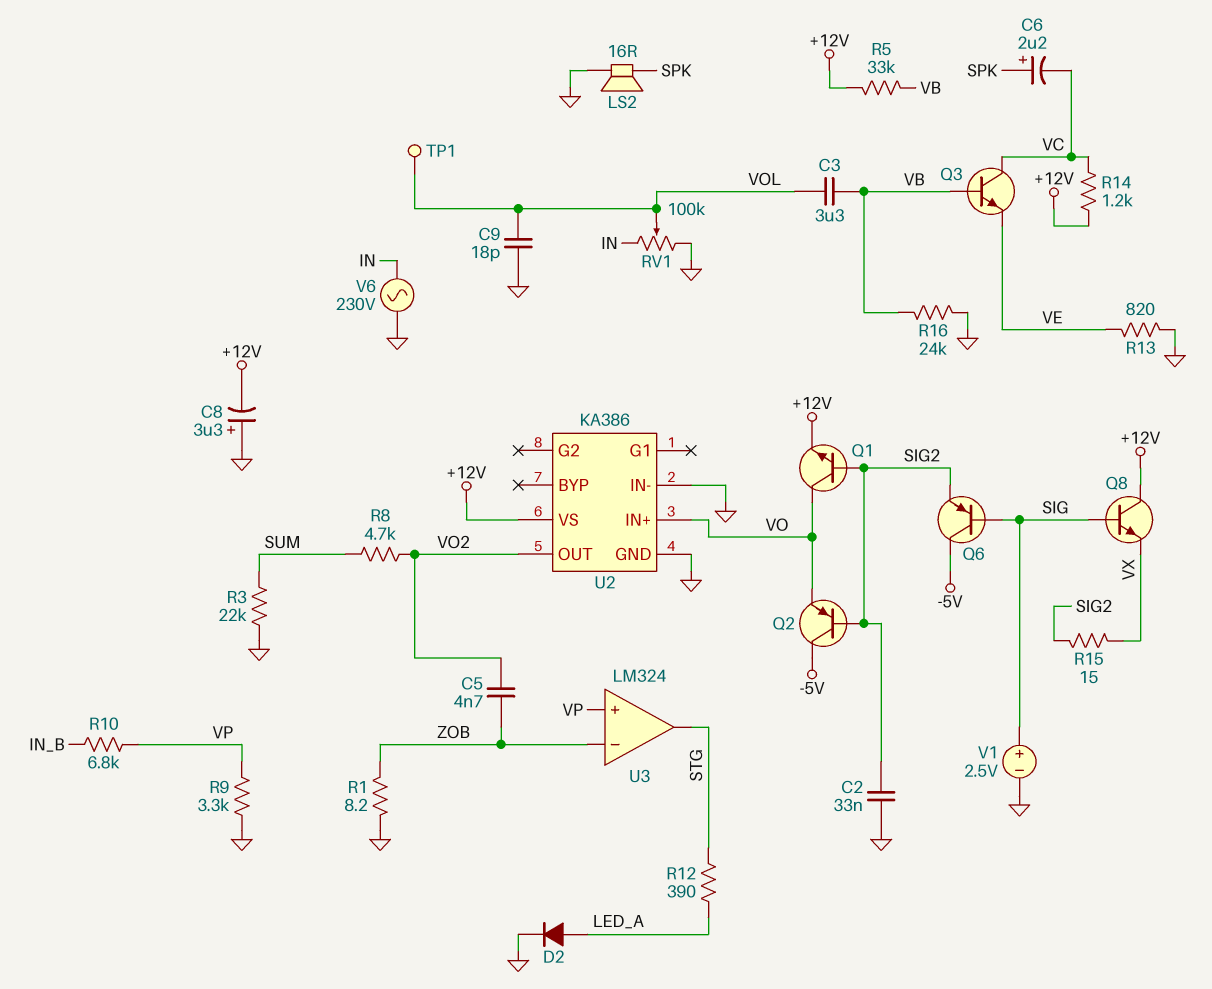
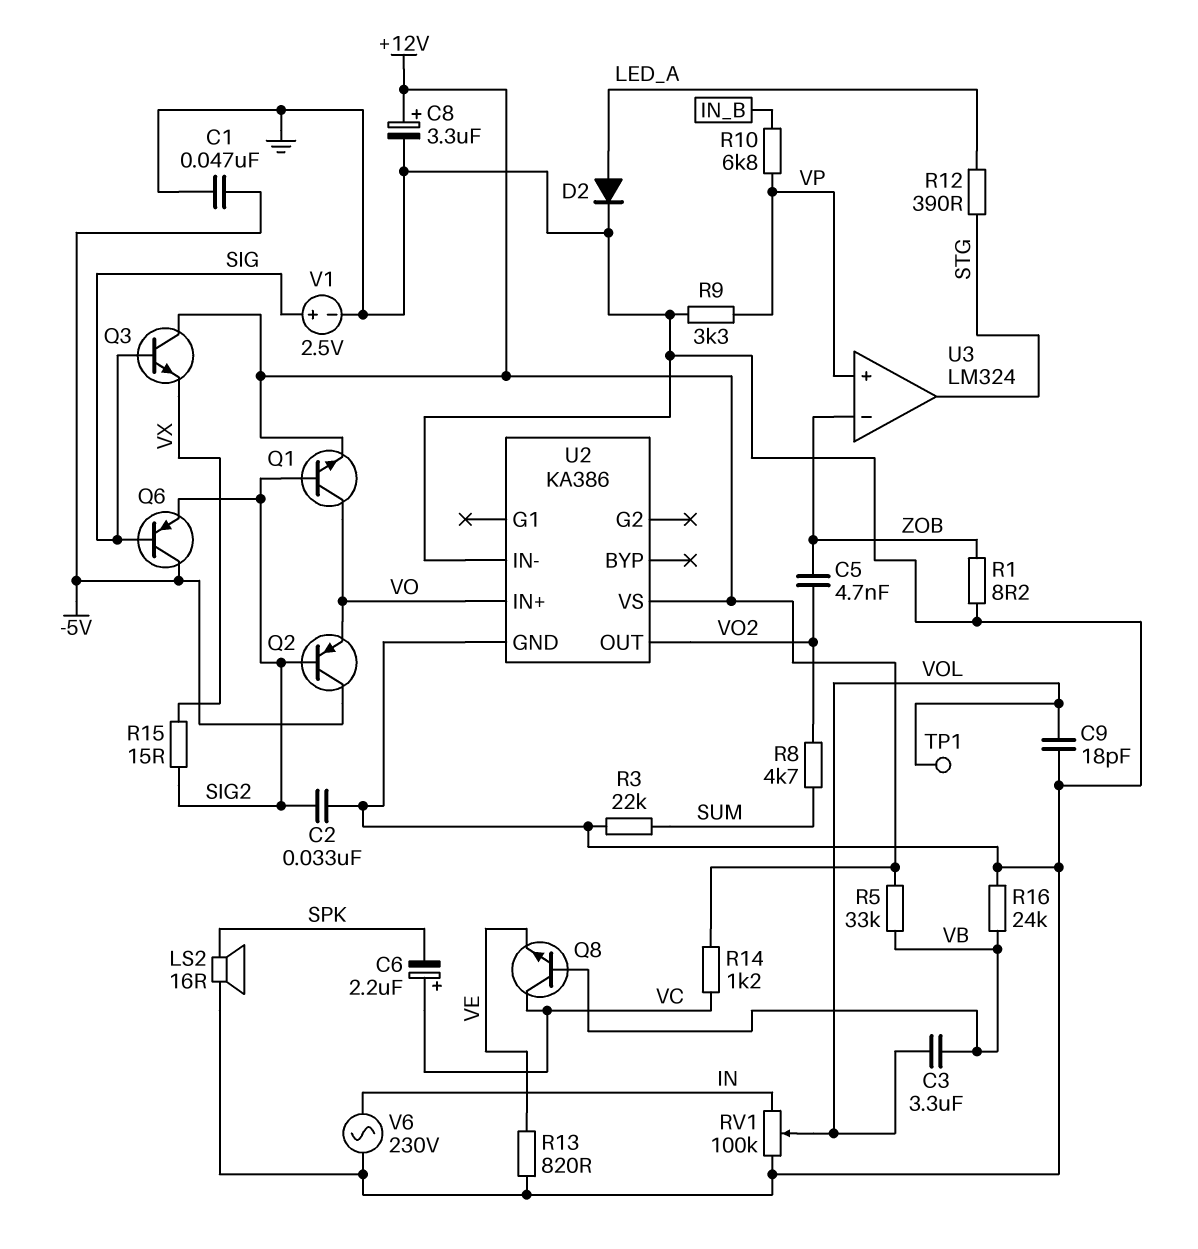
C1: none -> 47nF (-5V, GND)
C6: 2.2uF (plus SPK, minus VC) -> 2.2uF (plus VC, minus SPK)
C8: 3.3uF (plus GND, minus +12V) -> 3.3uF (plus +12V, minus GND)
Q3: NPN (B VB, C VC, E VE) -> NPN (B SIG, C +12V, E VX)
Q8: NPN (B SIG, C +12V, E VX) -> NPN (B VB, C VC, E VE)

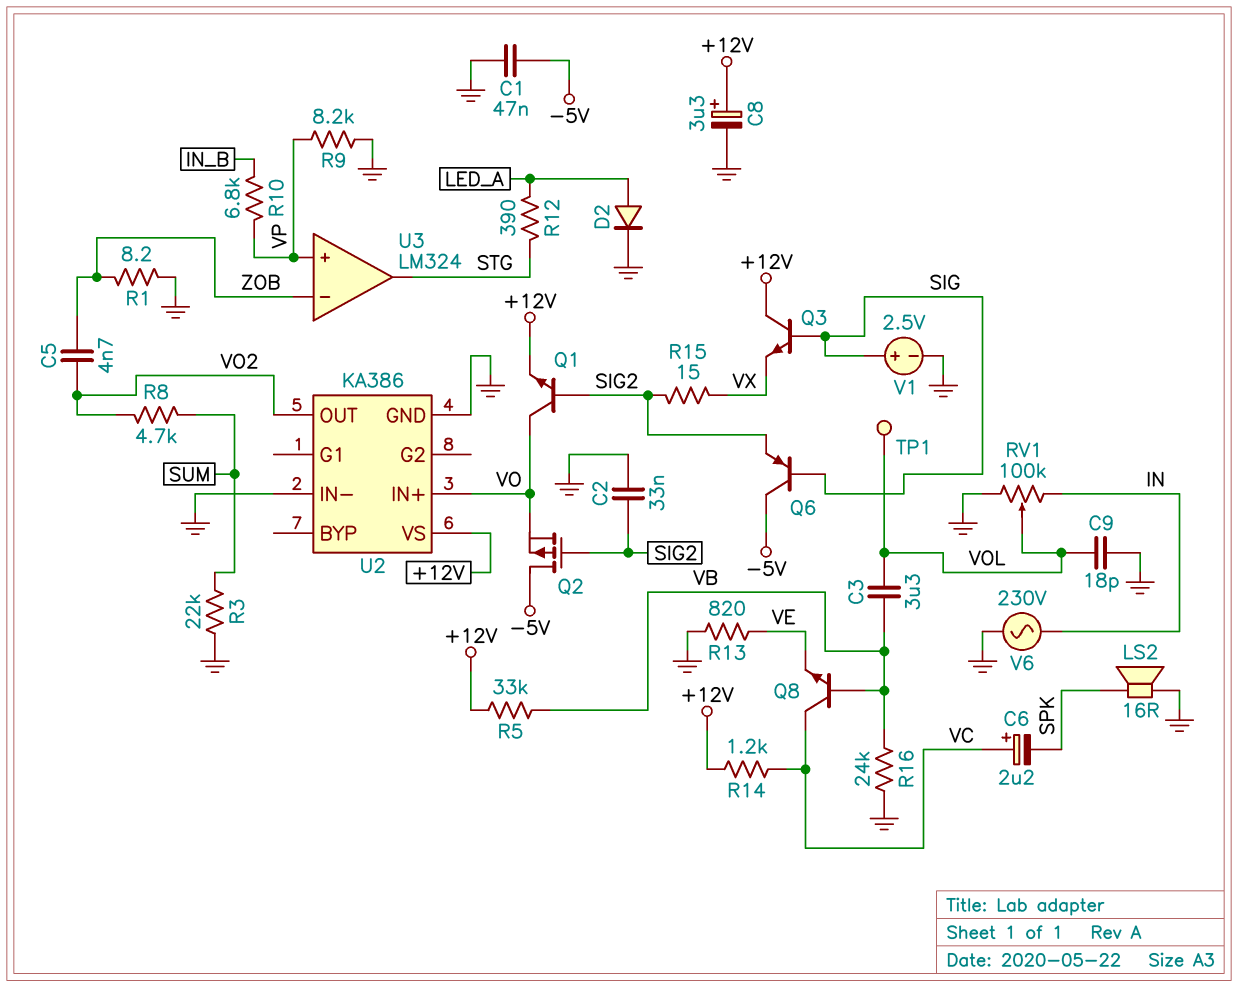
Q2: PNP (B SIG2, C -5V, E VO) -> PMOS (G SIG2, D -5V, S VO)
R9: 3.3k (GND, VP) -> 8.2k (GND, VP)

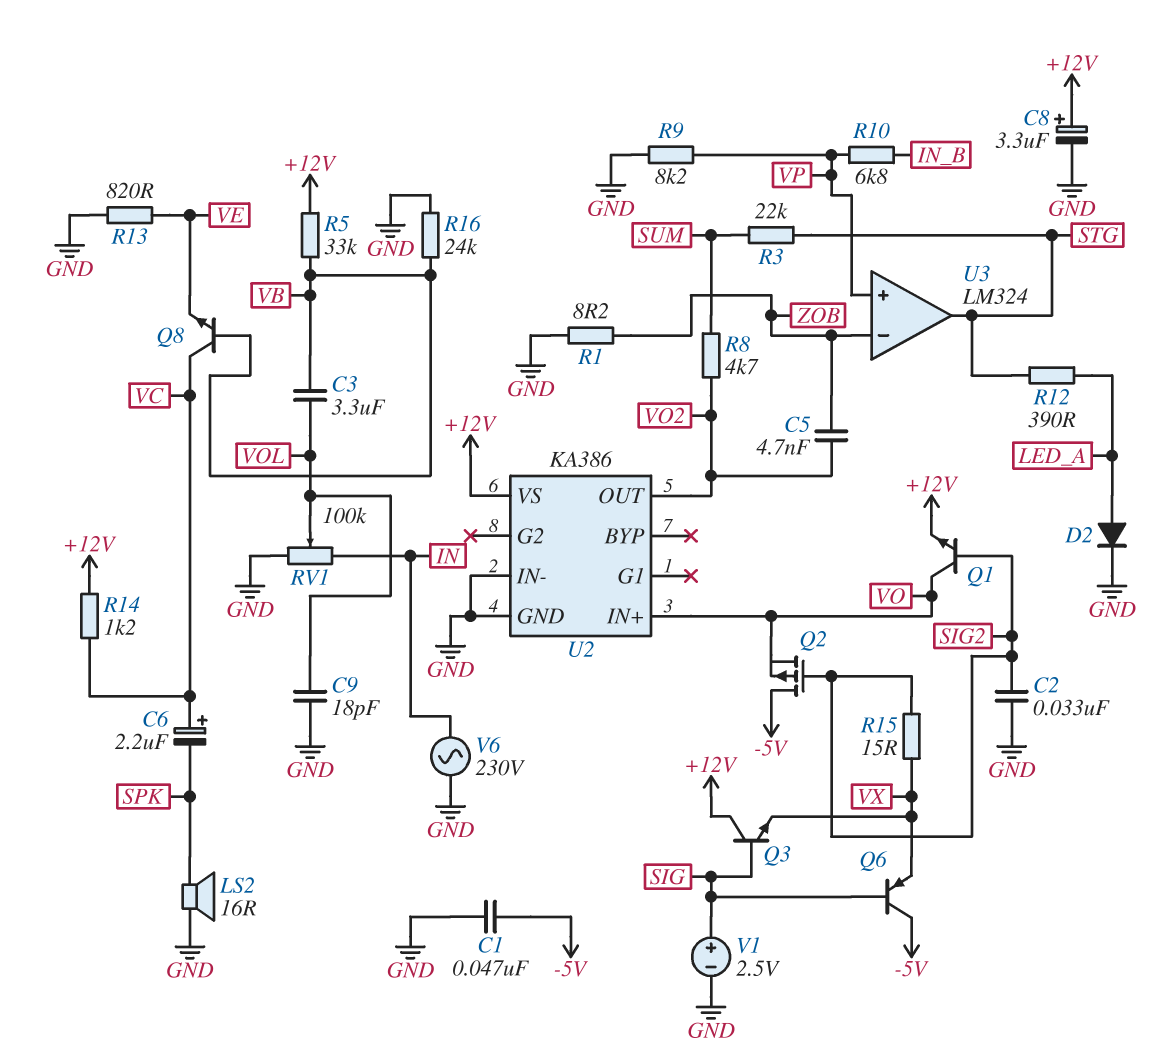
Q6: PNP (B SIG, C -5V, E SIG2) -> PNP (B SIG, C -5V, E VX)
R3: 22k (GND, SUM) -> 22k (STG, SUM)
TP1: test point (VOL) -> none

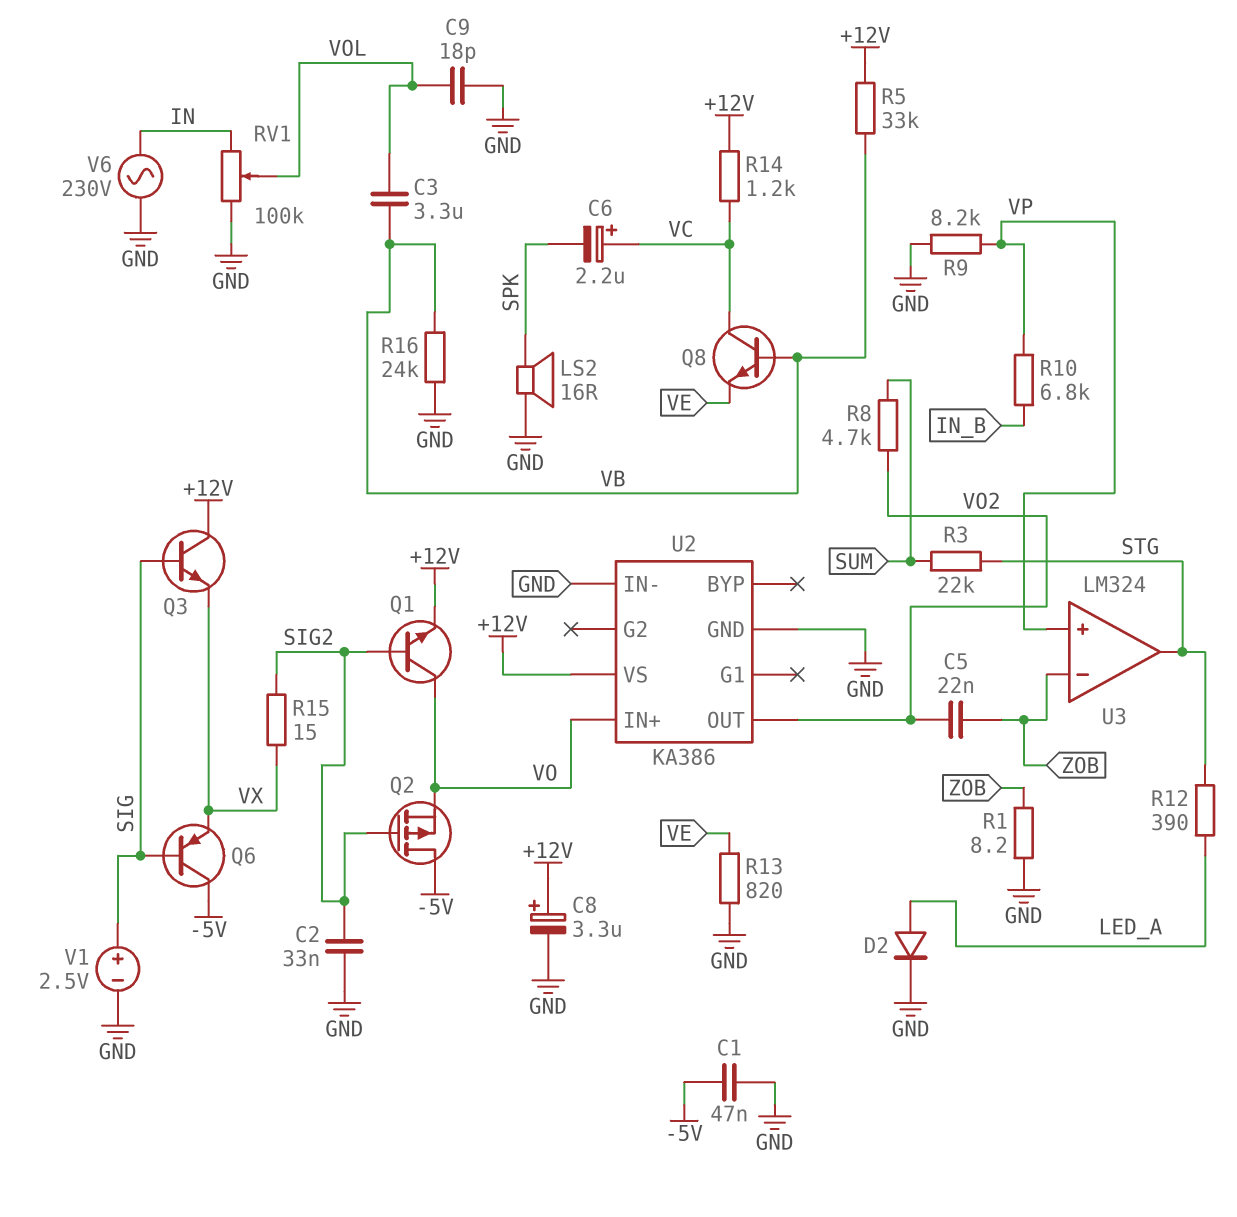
C5: 4.7nF (VO2, ZOB) -> 22nF (VO2, ZOB)

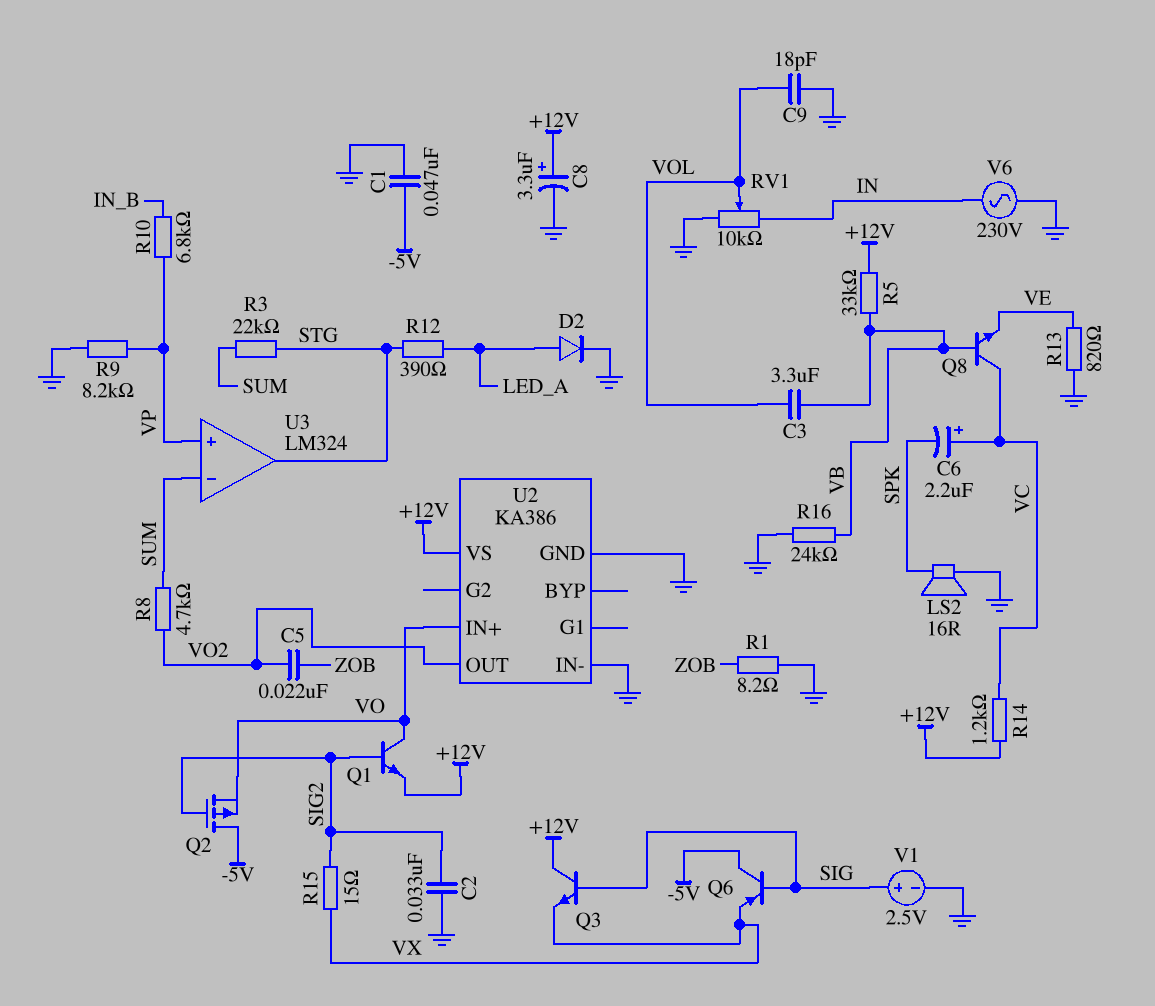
RV1: 100k (GND, IN, wiper VOL) -> 10k (GND, IN, wiper VOL)
U3 pin in-: ZOB -> SUM

